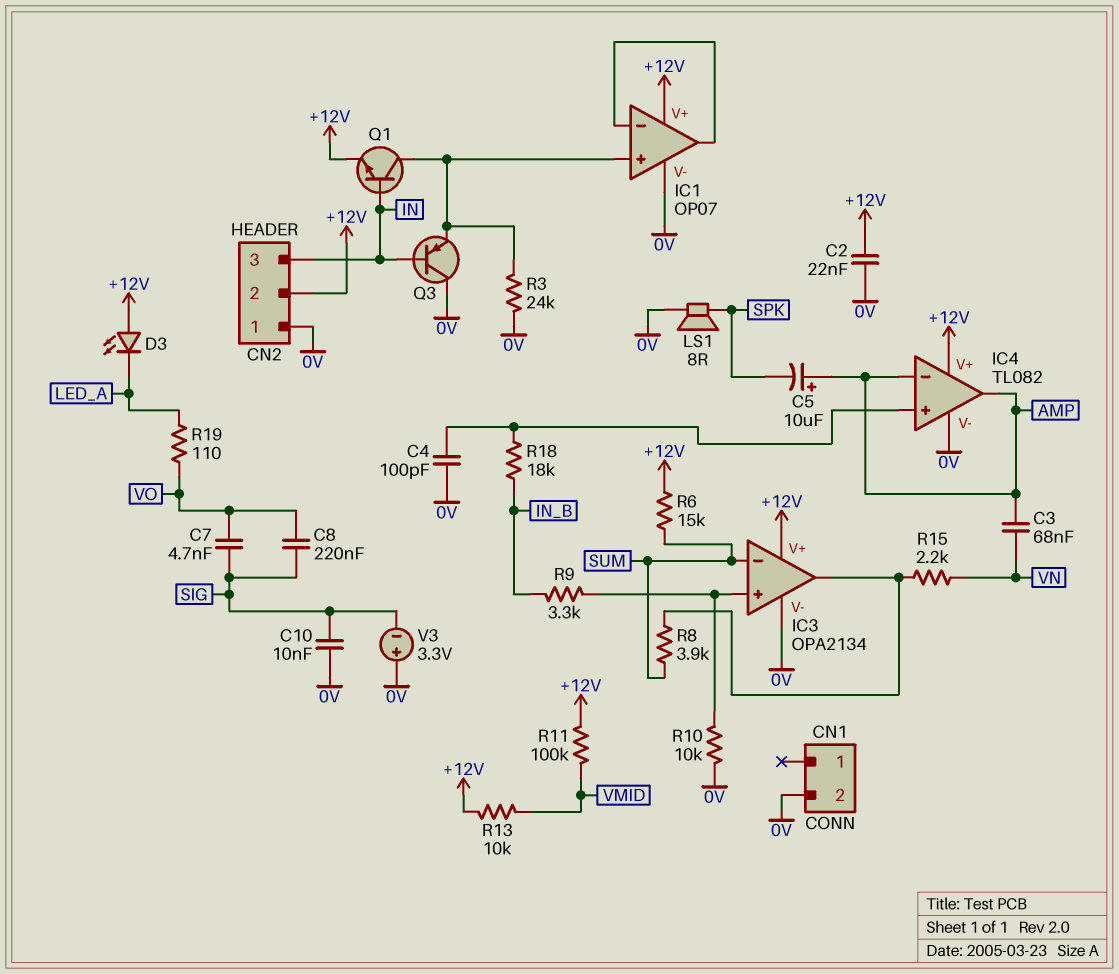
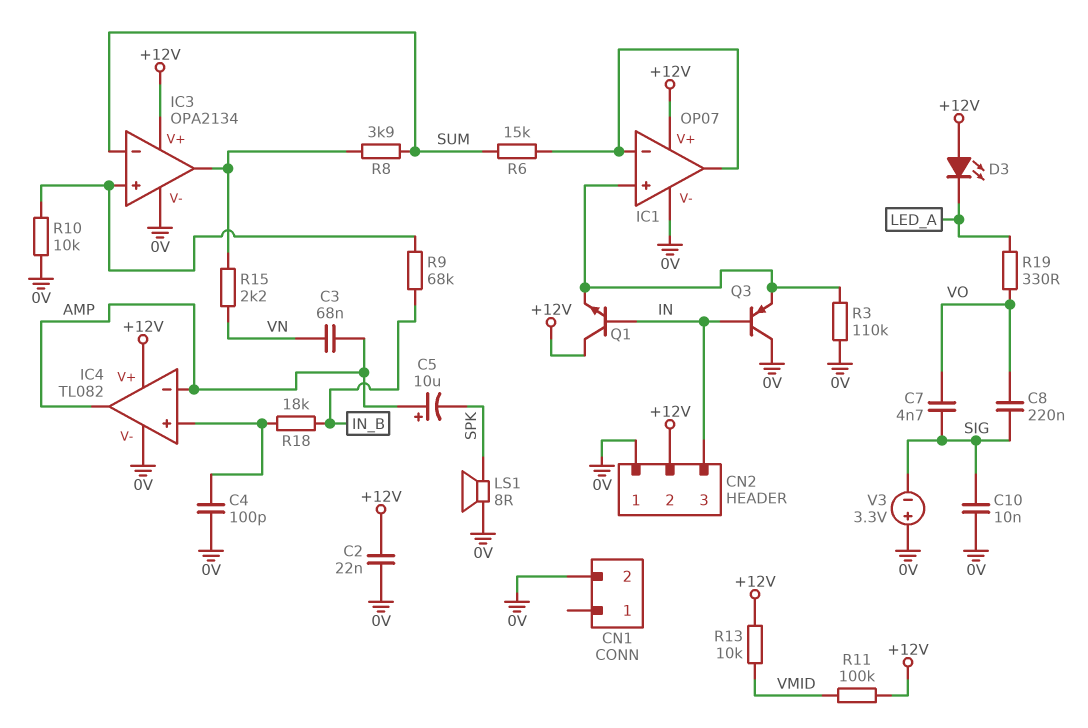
Q1: NPN (B IN, C IC1/in+, E +12V) -> NPN (B IN, C +12V, E IC1/in+)
R3: 24k (0V, IC1/in+) -> 110k (0V, IC1/in+)
R6: 15k (+12V, SUM) -> 15k (IC1/in-, SUM)
R9: 3.3k (IC3/in+, IN_B) -> 68k (IC3/in+, IN_B)
R19: 110 (LED_A, VO) -> 330 (LED_A, VO)

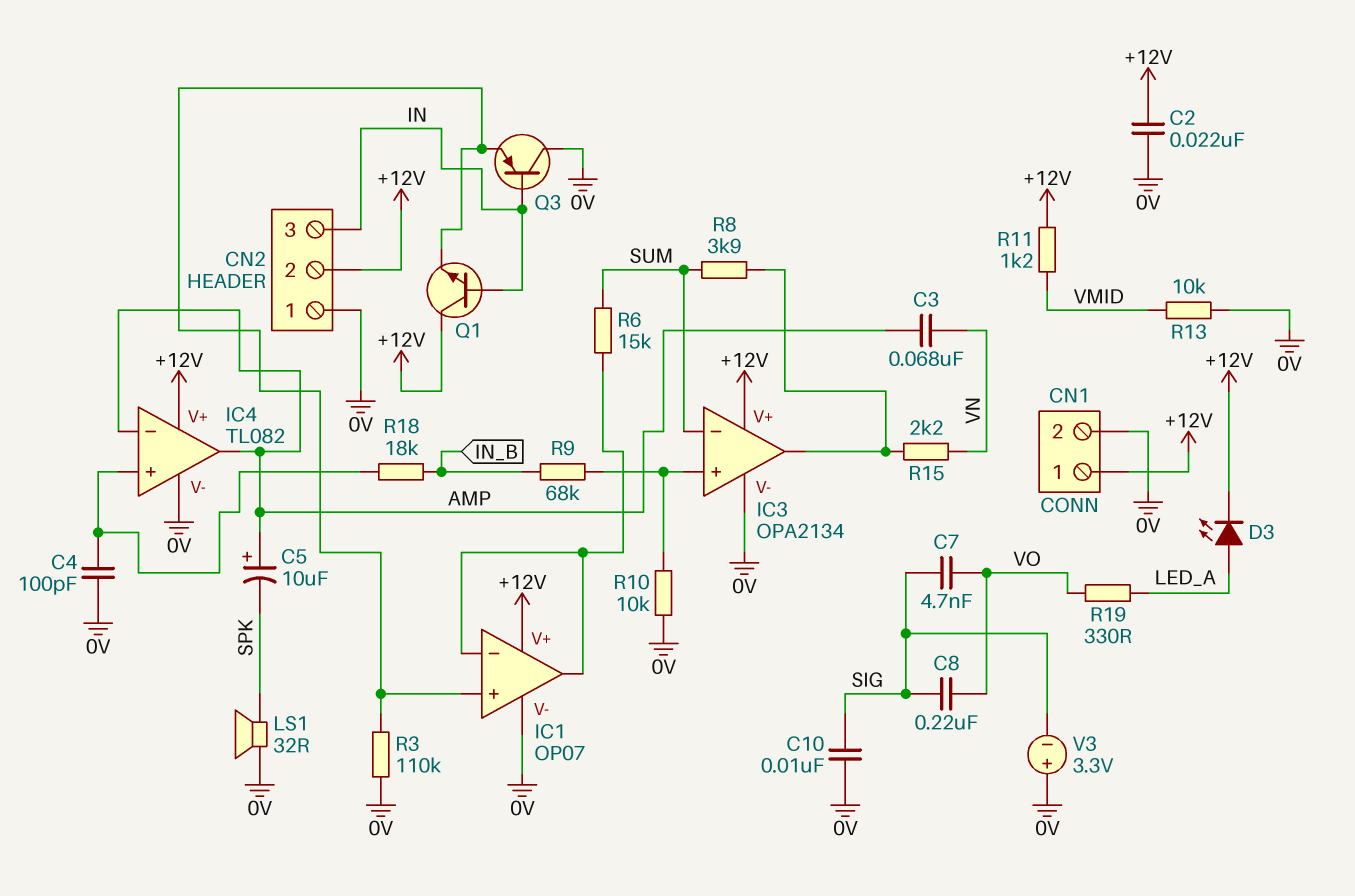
CN1 pin 1: none -> +12V
D3: LED (A +12V, K LED_A) -> LED (A LED_A, K +12V)
LS1: speaker 8R (0V, SPK) -> speaker 32R (0V, SPK)
R11: 100k (+12V, VMID) -> 1.2k (+12V, VMID)
R13: 10k (+12V, VMID) -> 10k (0V, VMID)

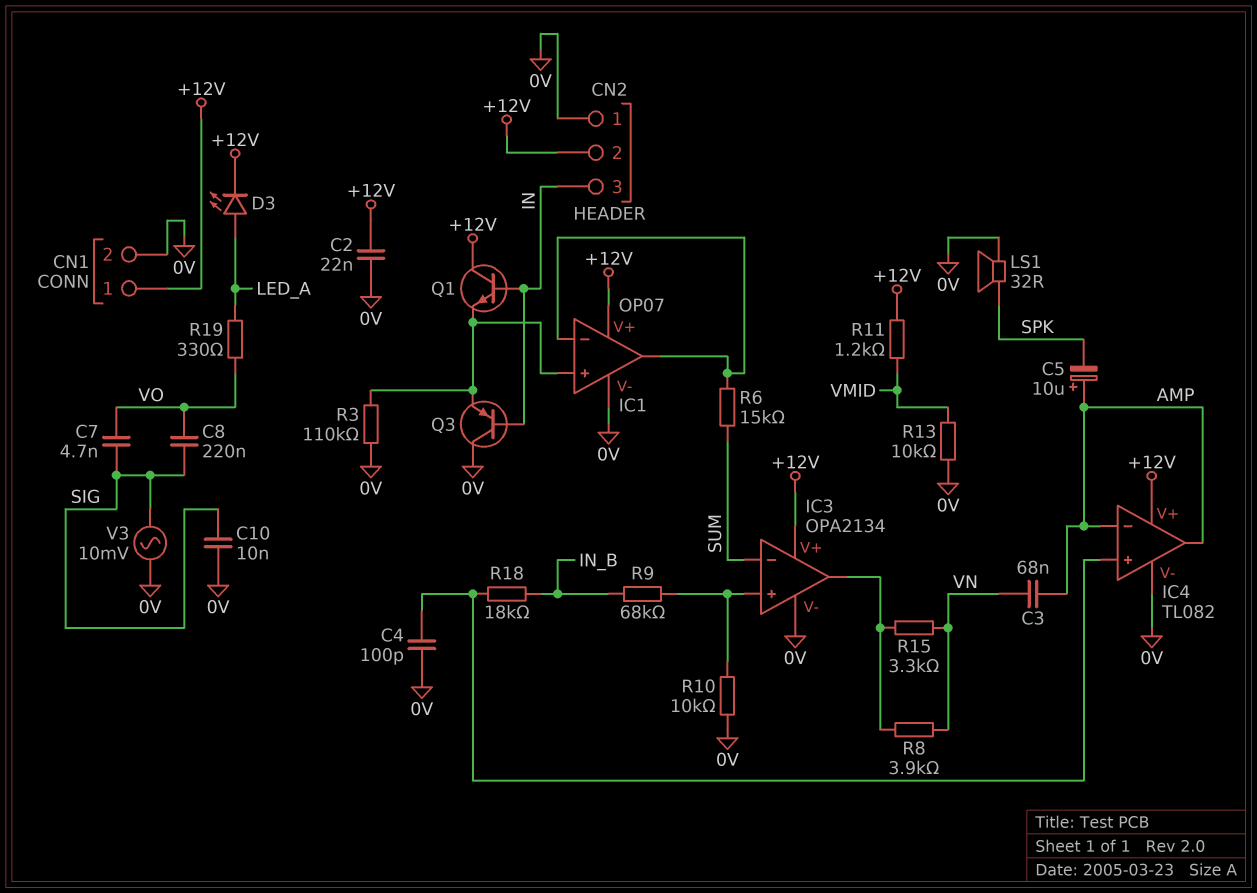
R8: 3.9k (IC3/out, SUM) -> 3.9k (IC3/out, VN)
R15: 2.2k (IC3/out, VN) -> 3.3k (IC3/out, VN)
V3: 3.3V (plus 0V, minus SIG) -> AC 10mV (0V, SIG)

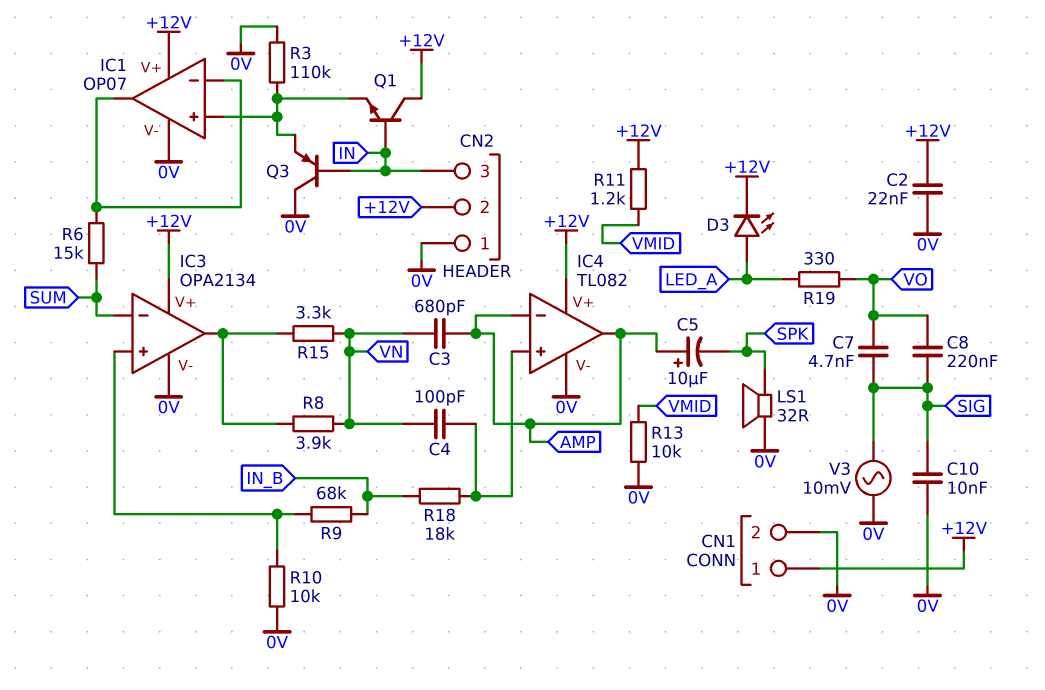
C3: 68nF (AMP, VN) -> 680pF (AMP, VN)
C4: 100pF (0V, IC4/in+) -> 100pF (IC4/in+, VN)

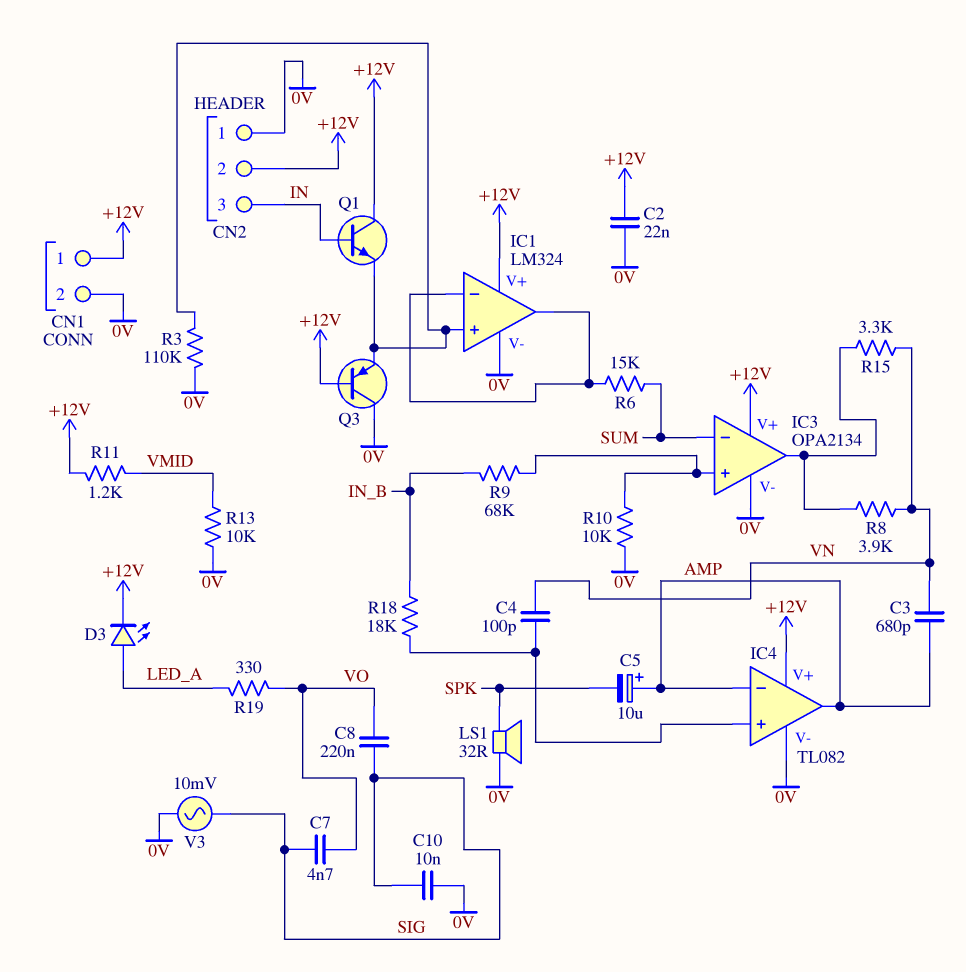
IC1: OP07 -> LM324
Q3: PNP (B IN, C 0V, E IC1/in+) -> PNP (B +12V, C 0V, E IC1/in+)

